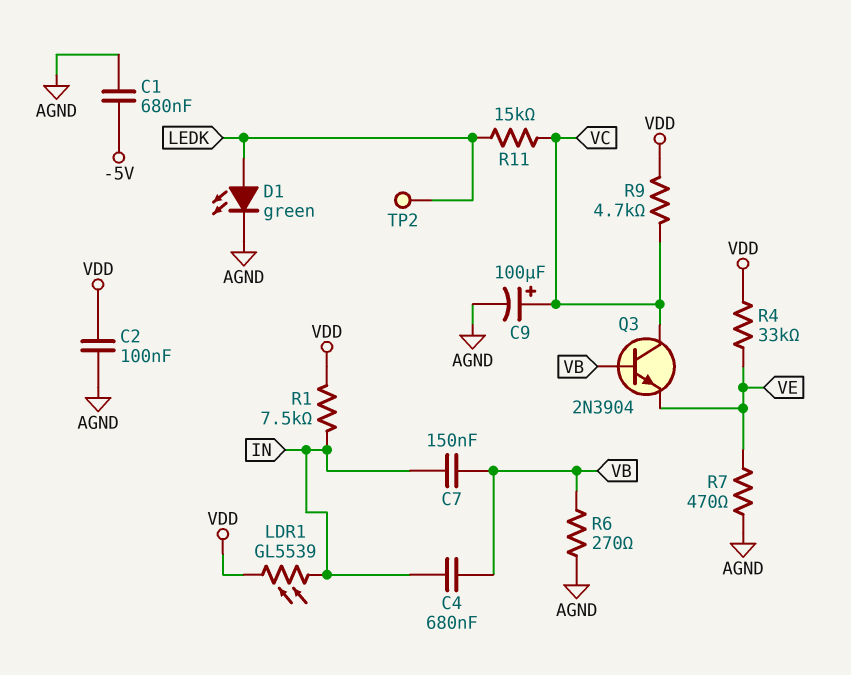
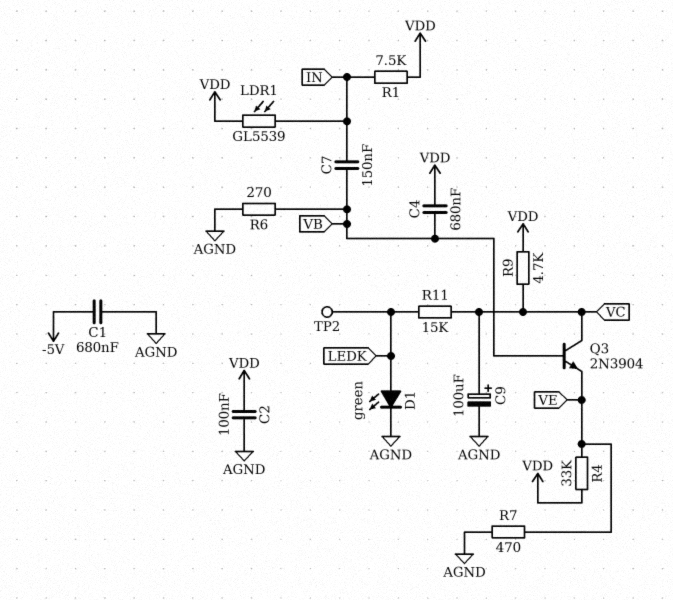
C4: 680nF (IN, VB) -> 680nF (VB, VDD)

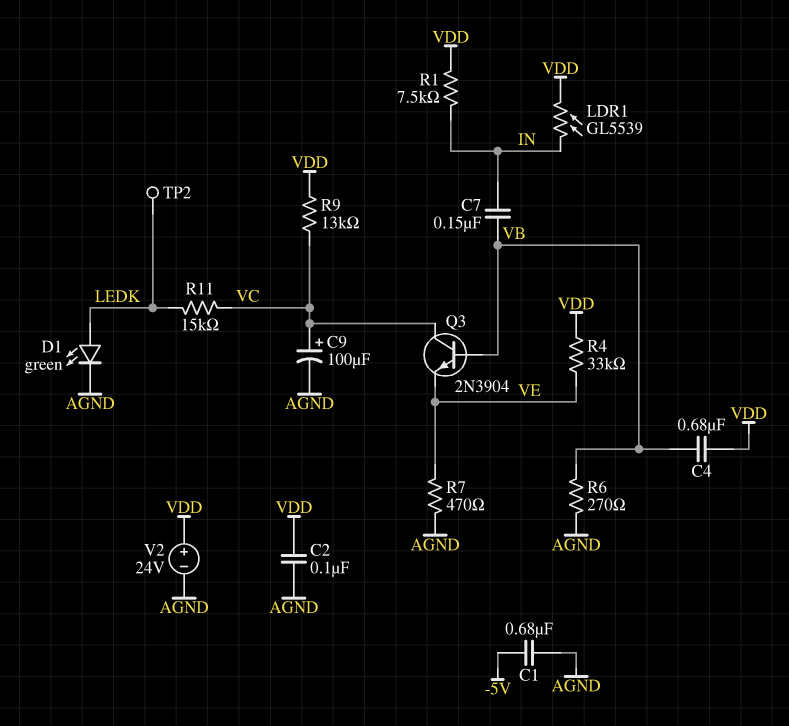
R9: 4.7k (VC, VDD) -> 13k (VC, VDD)
V2: none -> 24V (plus VDD, minus AGND)

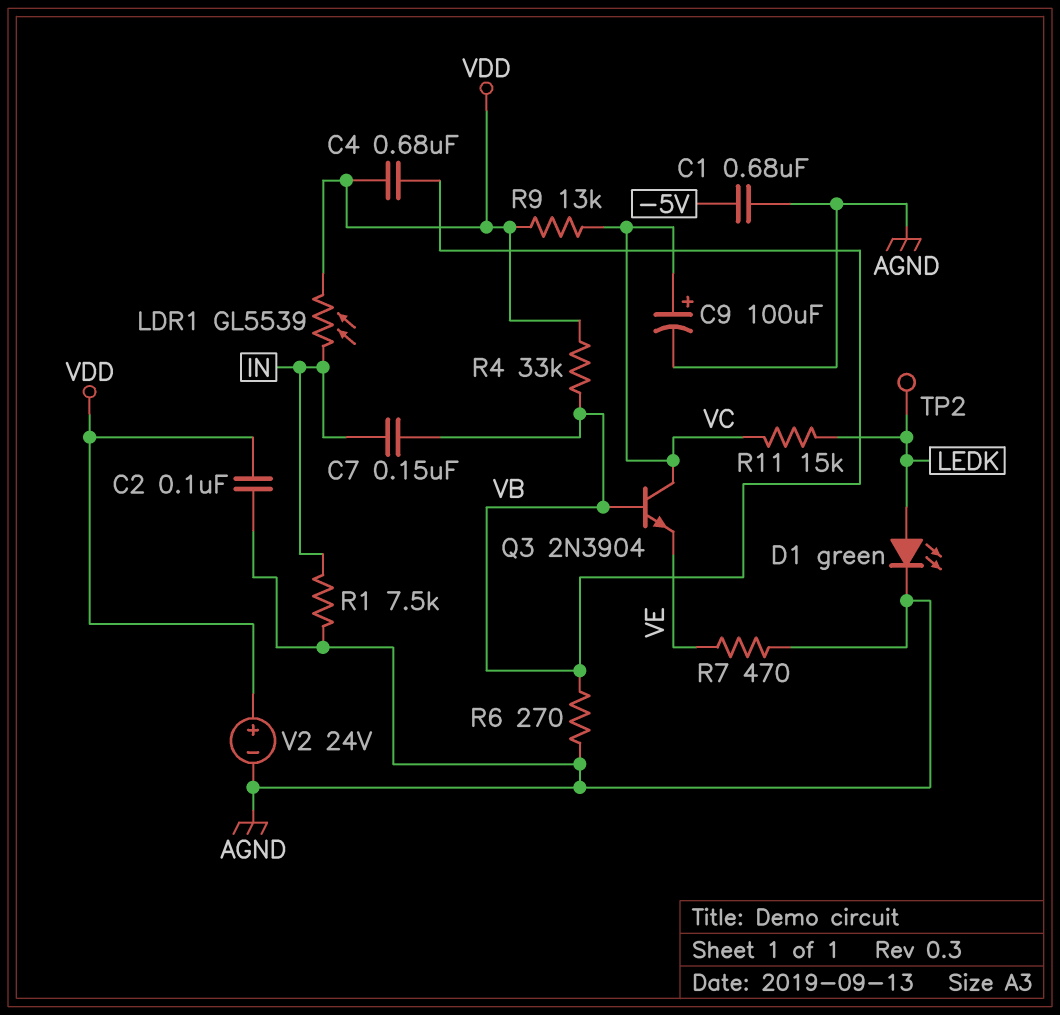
R1: 7.5k (IN, VDD) -> 7.5k (AGND, IN)
R4: 33k (VDD, VE) -> 33k (VB, VDD)

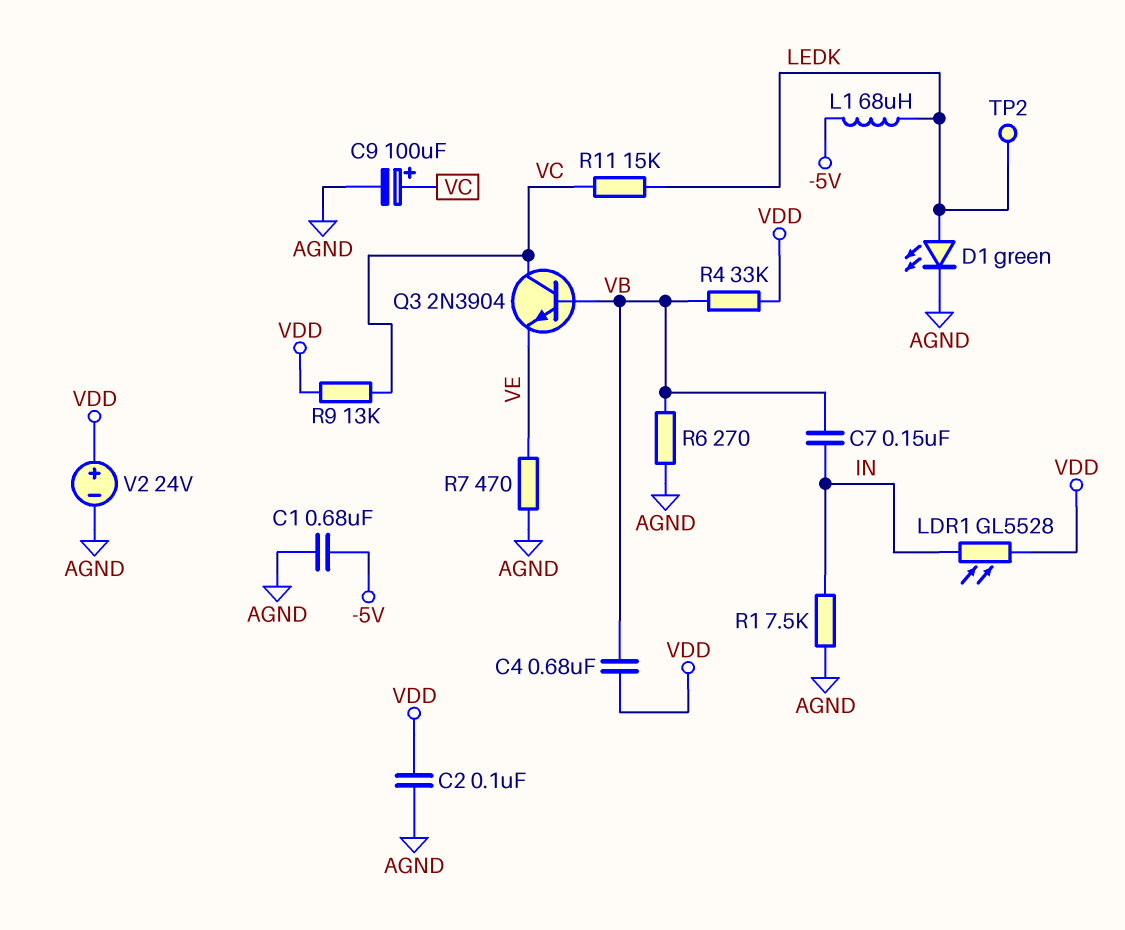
L1: none -> 68uH (-5V, LEDK)
LDR1: GL5539 (IN, VDD) -> GL5528 (IN, VDD)

